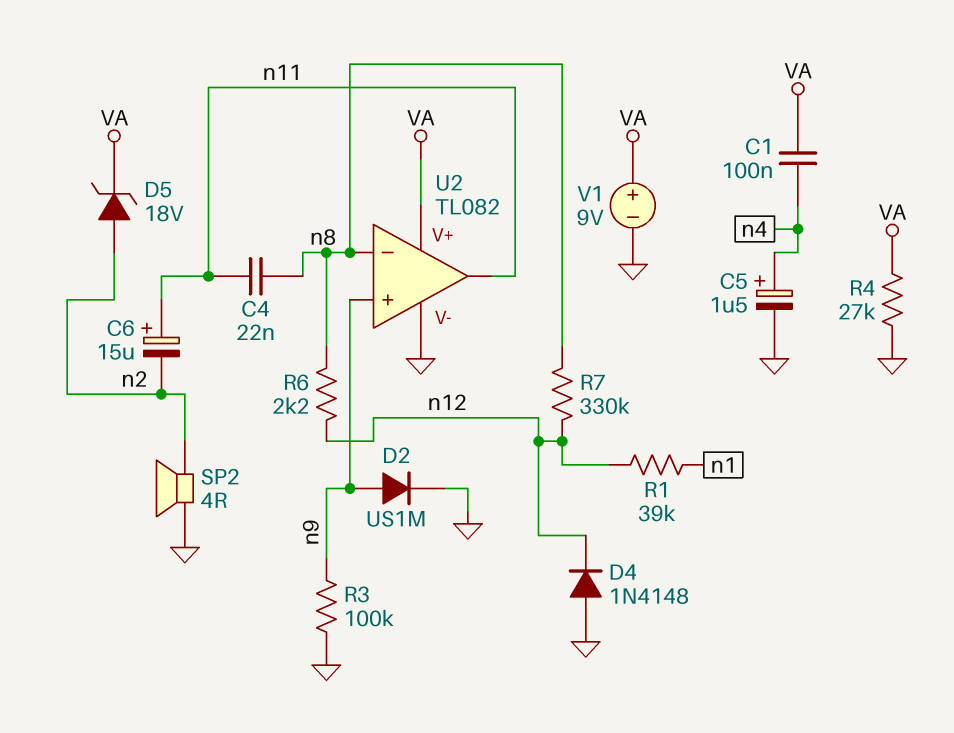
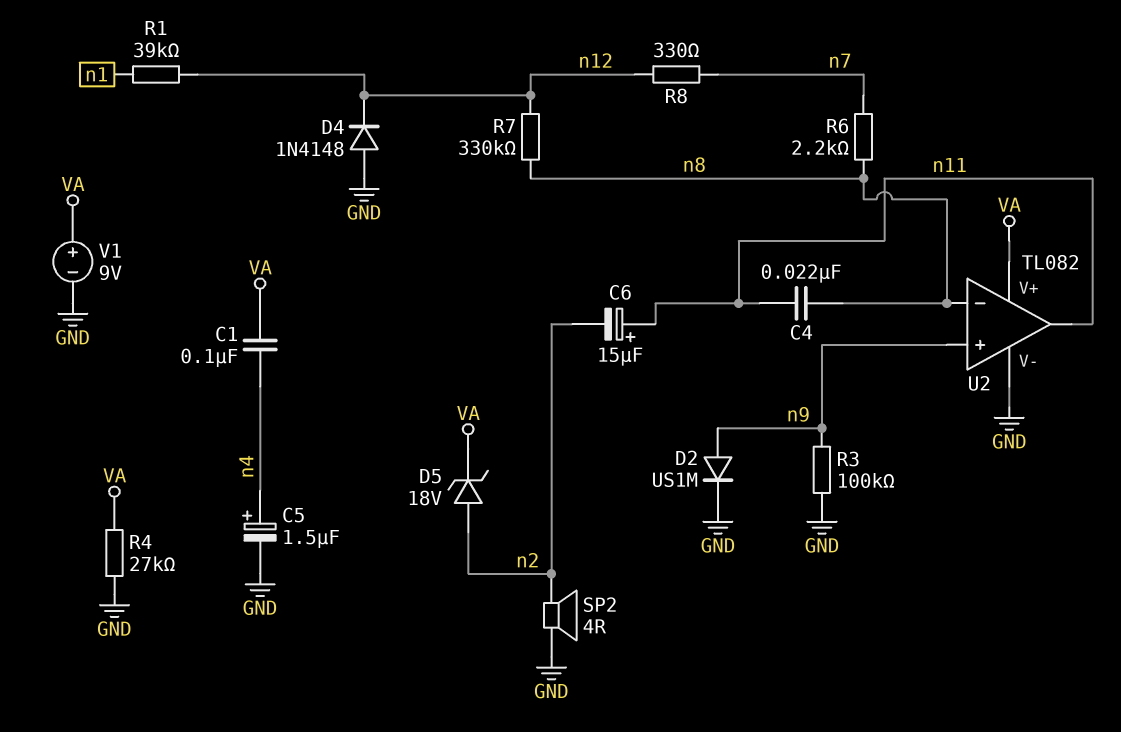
R6: 2.2k (n8, n12) -> 2.2k (n7, n8)
R8: none -> 330 (n7, n12)

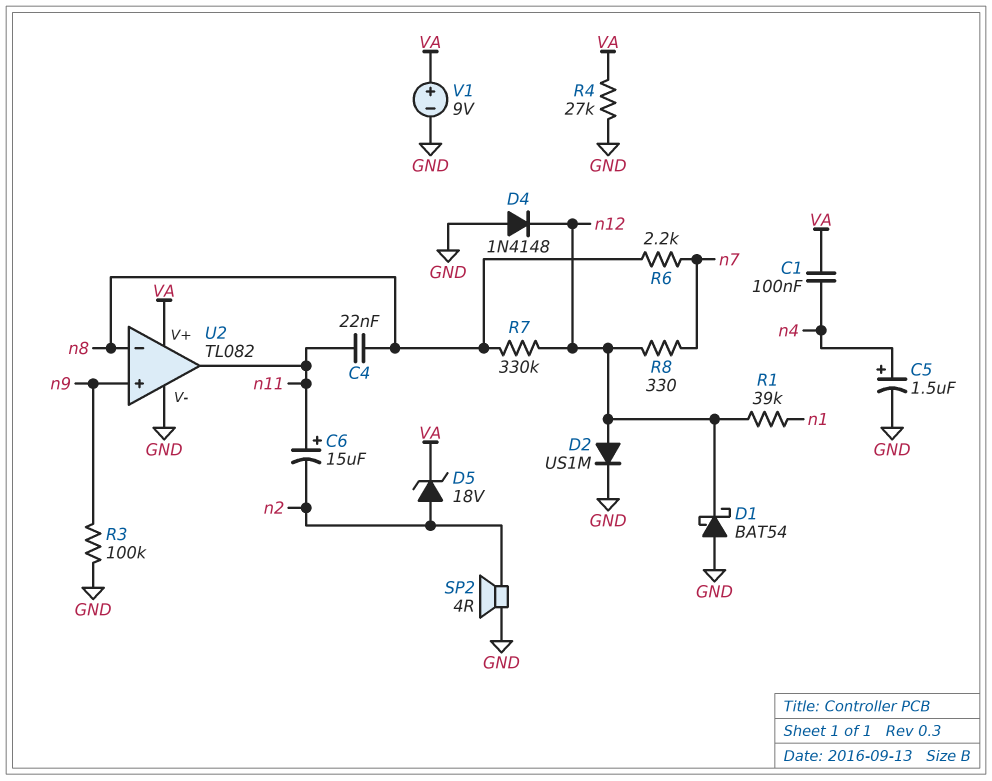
D1: none -> schottky BAT54 (A GND, K n12)
D2: diode US1M (A n9, K GND) -> diode US1M (A n12, K GND)

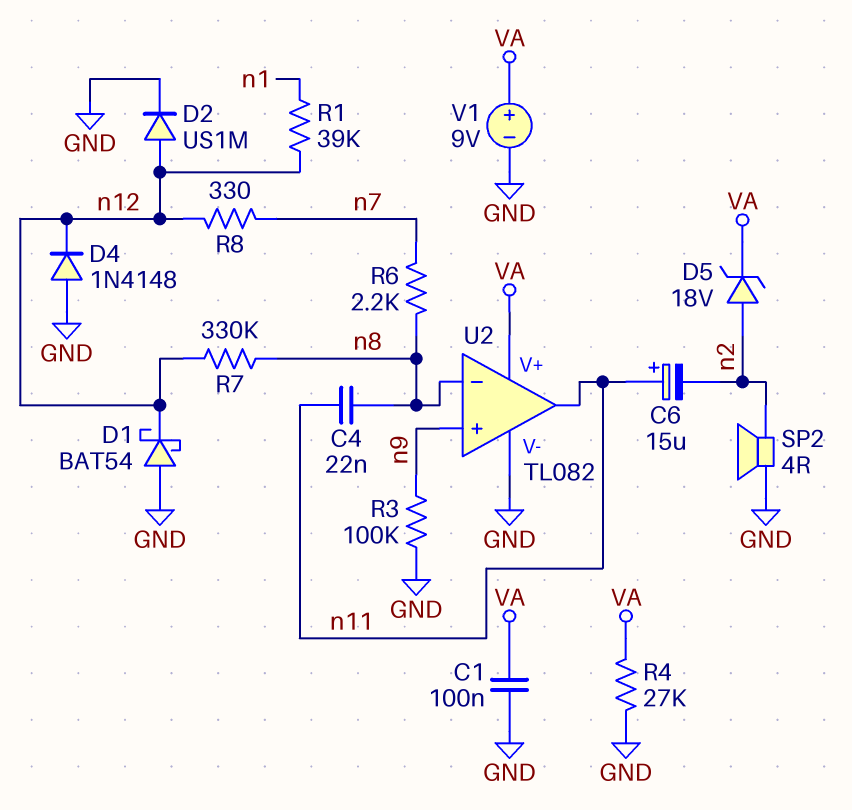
C1: 100nF (VA, n4) -> 100nF (GND, VA)
C5: 1.5uF (plus n4, minus GND) -> none

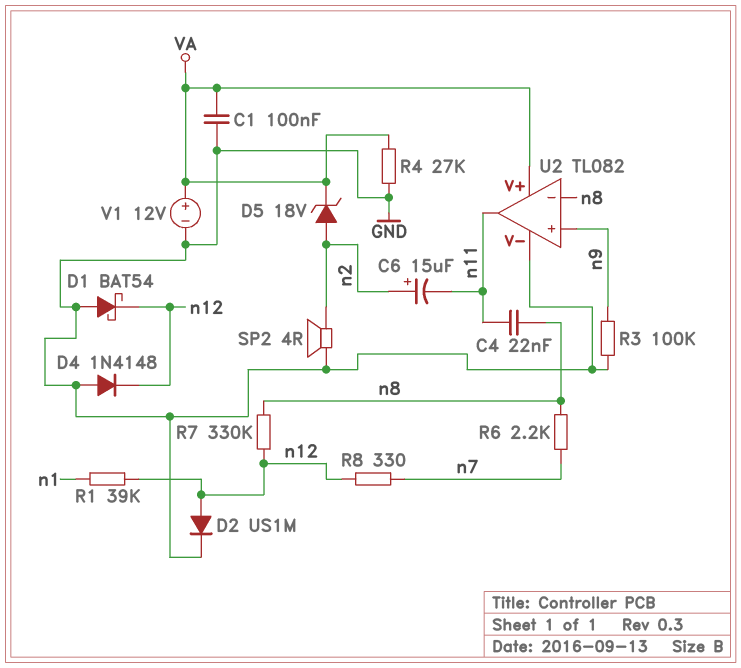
C6: 15uF (plus n11, minus n2) -> 15uF (plus n2, minus n11)
V1: 9V (plus VA, minus GND) -> 12V (plus VA, minus GND)

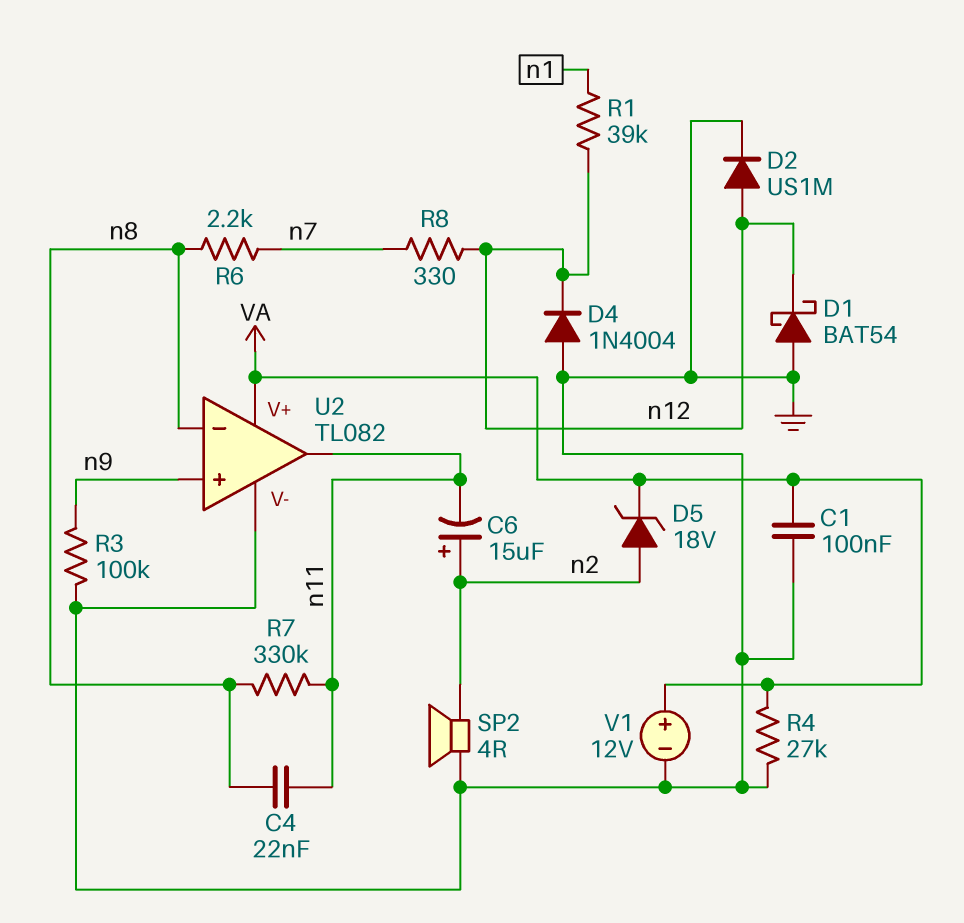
D4: diode 1N4148 (A GND, K n12) -> diode 1N4004 (A GND, K n12)
R7: 330k (n8, n12) -> 330k (n8, n11)

